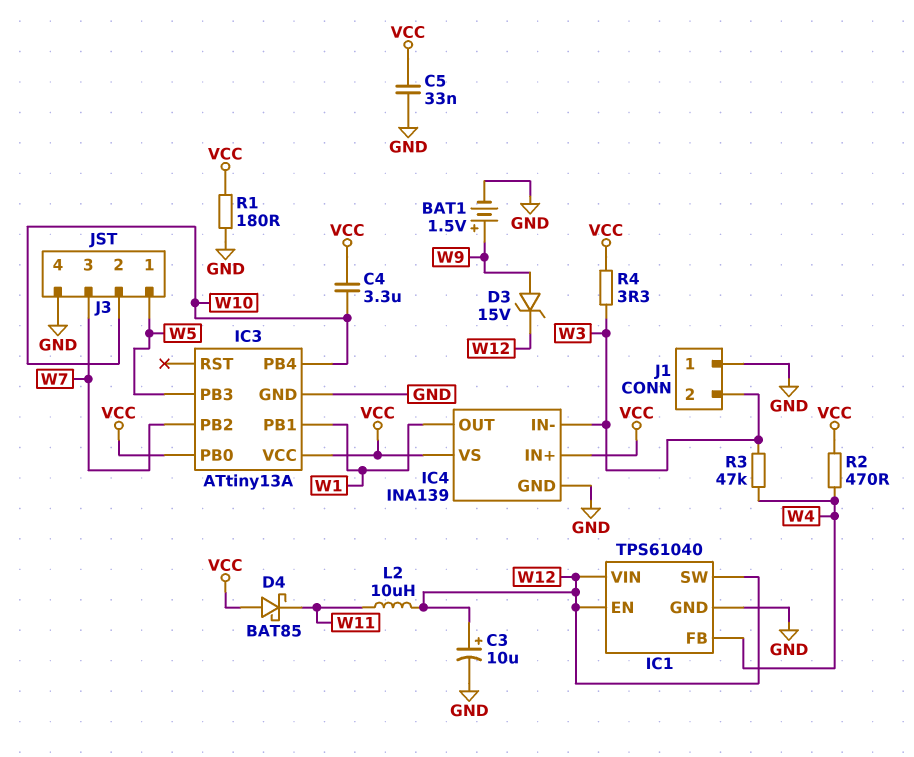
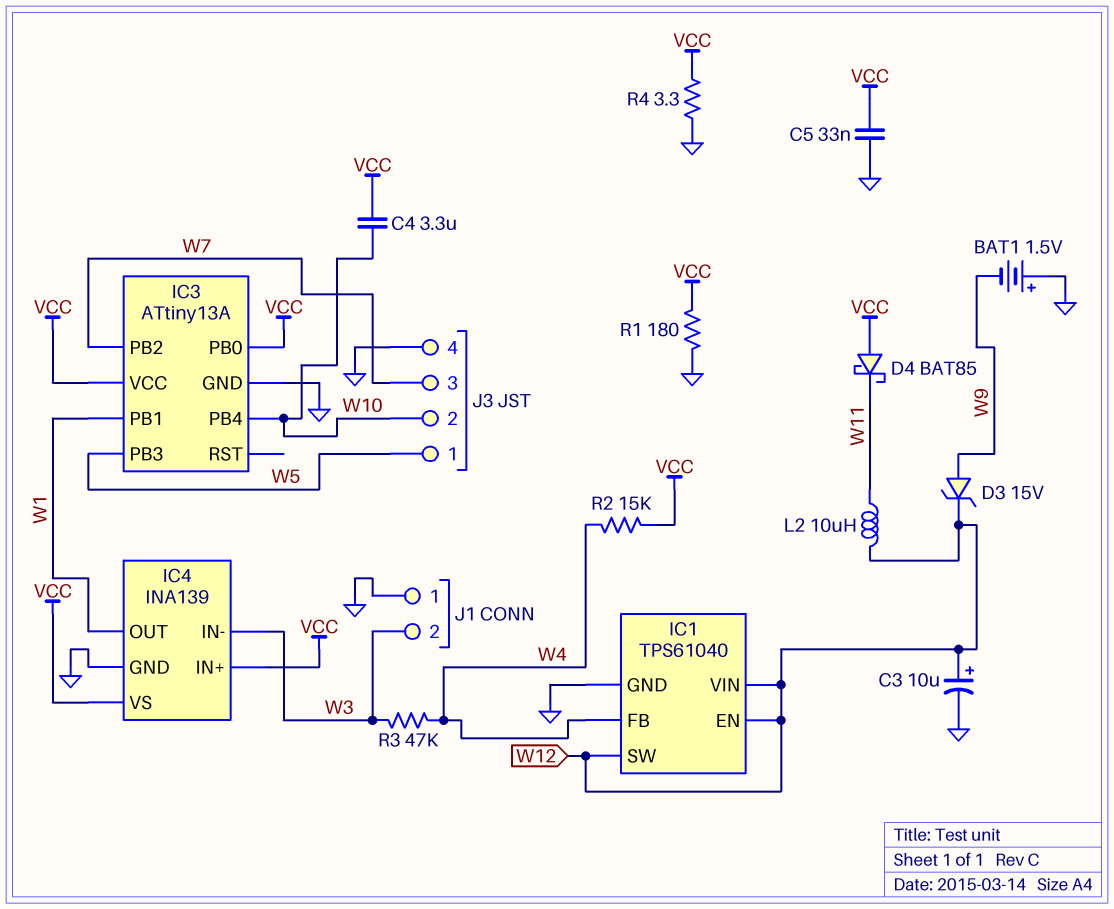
BAT1: 1.5V (plus W9, minus GND) -> 1.5V (plus GND, minus W9)
R2: 470 (VCC, W4) -> 15k (VCC, W4)
R4: 3.3 (VCC, W3) -> 3.3 (GND, VCC)

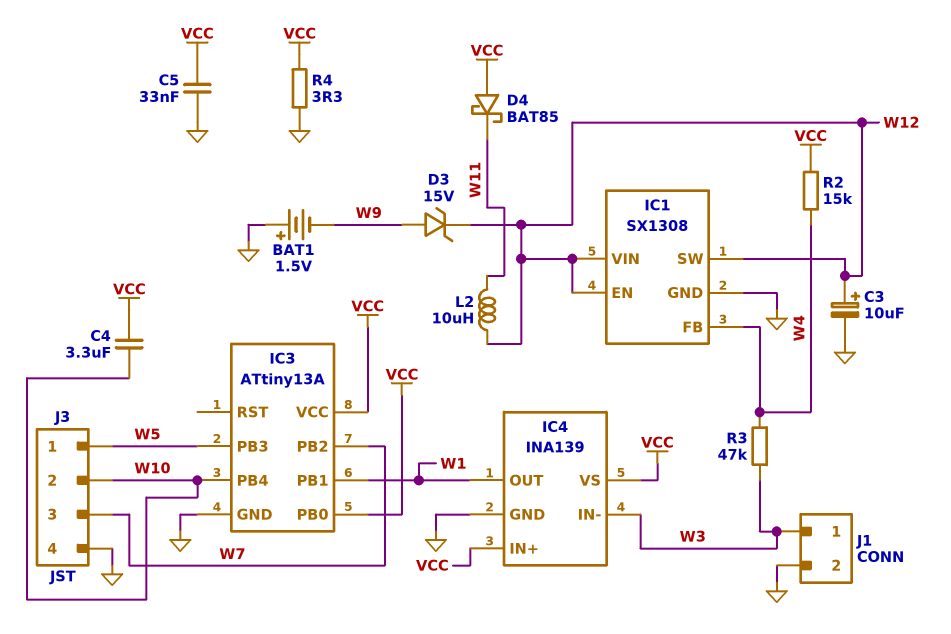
IC1: TPS61040 -> SX1308
J1 pin 1: GND -> W3
J1 pin 2: W3 -> GND
R1: 180 (GND, VCC) -> none

